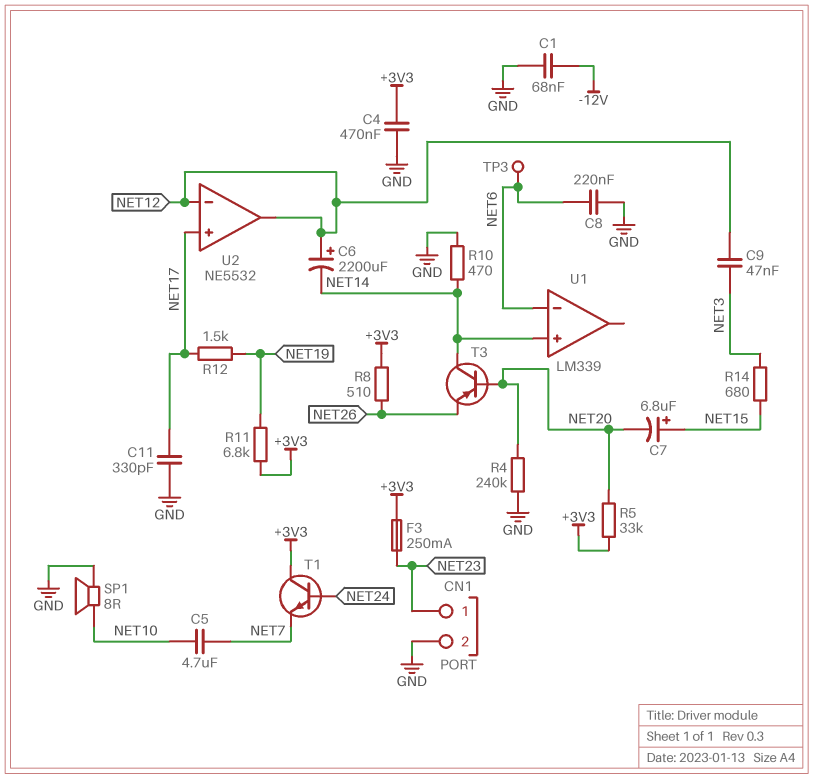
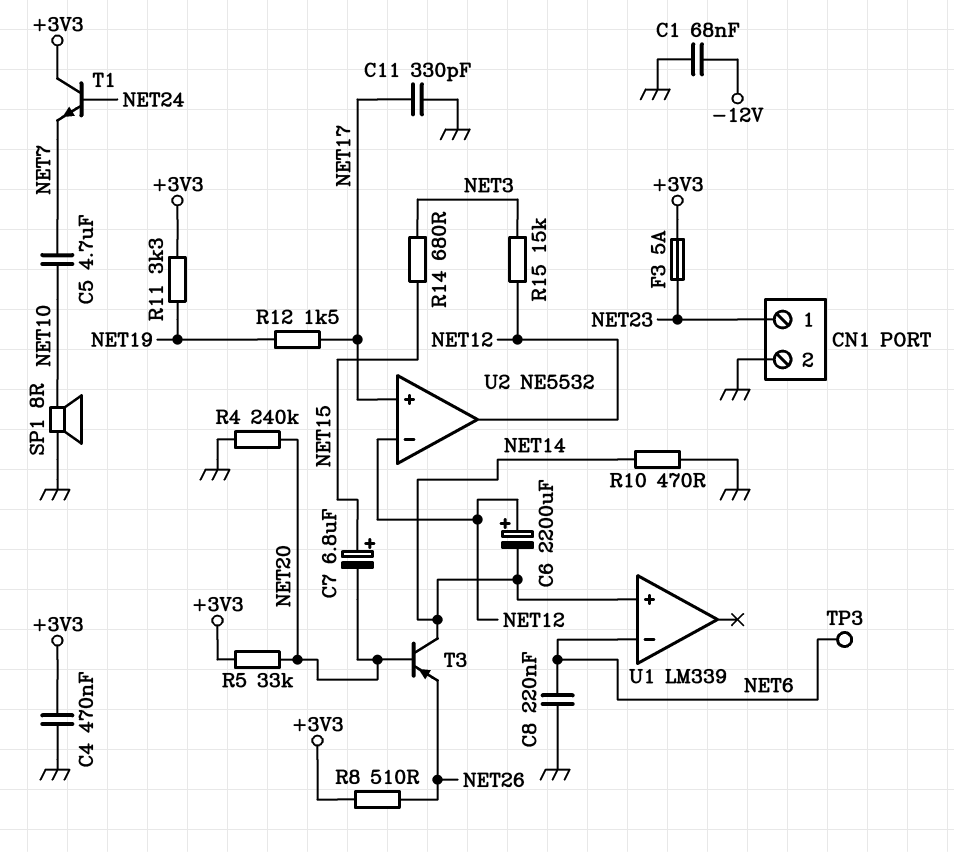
C9: 47nF (NET3, NET12) -> none
F3: 250mA (+3V3, NET23) -> 5A (+3V3, NET23)
R11: 6.8k (+3V3, NET19) -> 3.3k (+3V3, NET19)
R15: none -> 15k (NET3, NET12)

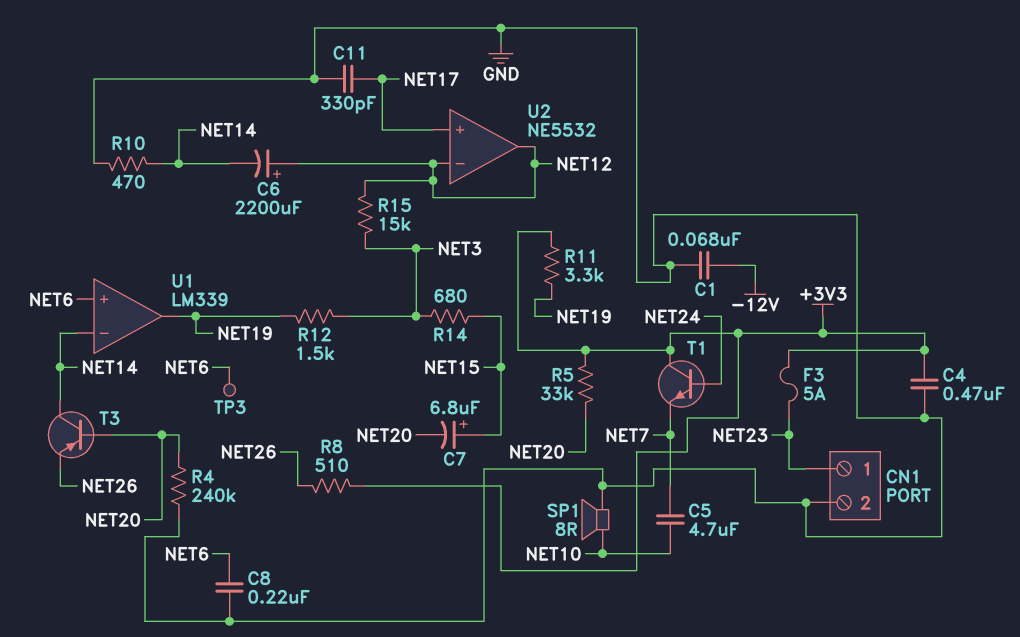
R12: 1.5k (NET17, NET19) -> 1.5k (NET3, NET19)
U1 pin in+: NET14 -> NET6
U1 pin in-: NET6 -> NET14
U1 pin out: none -> NET19

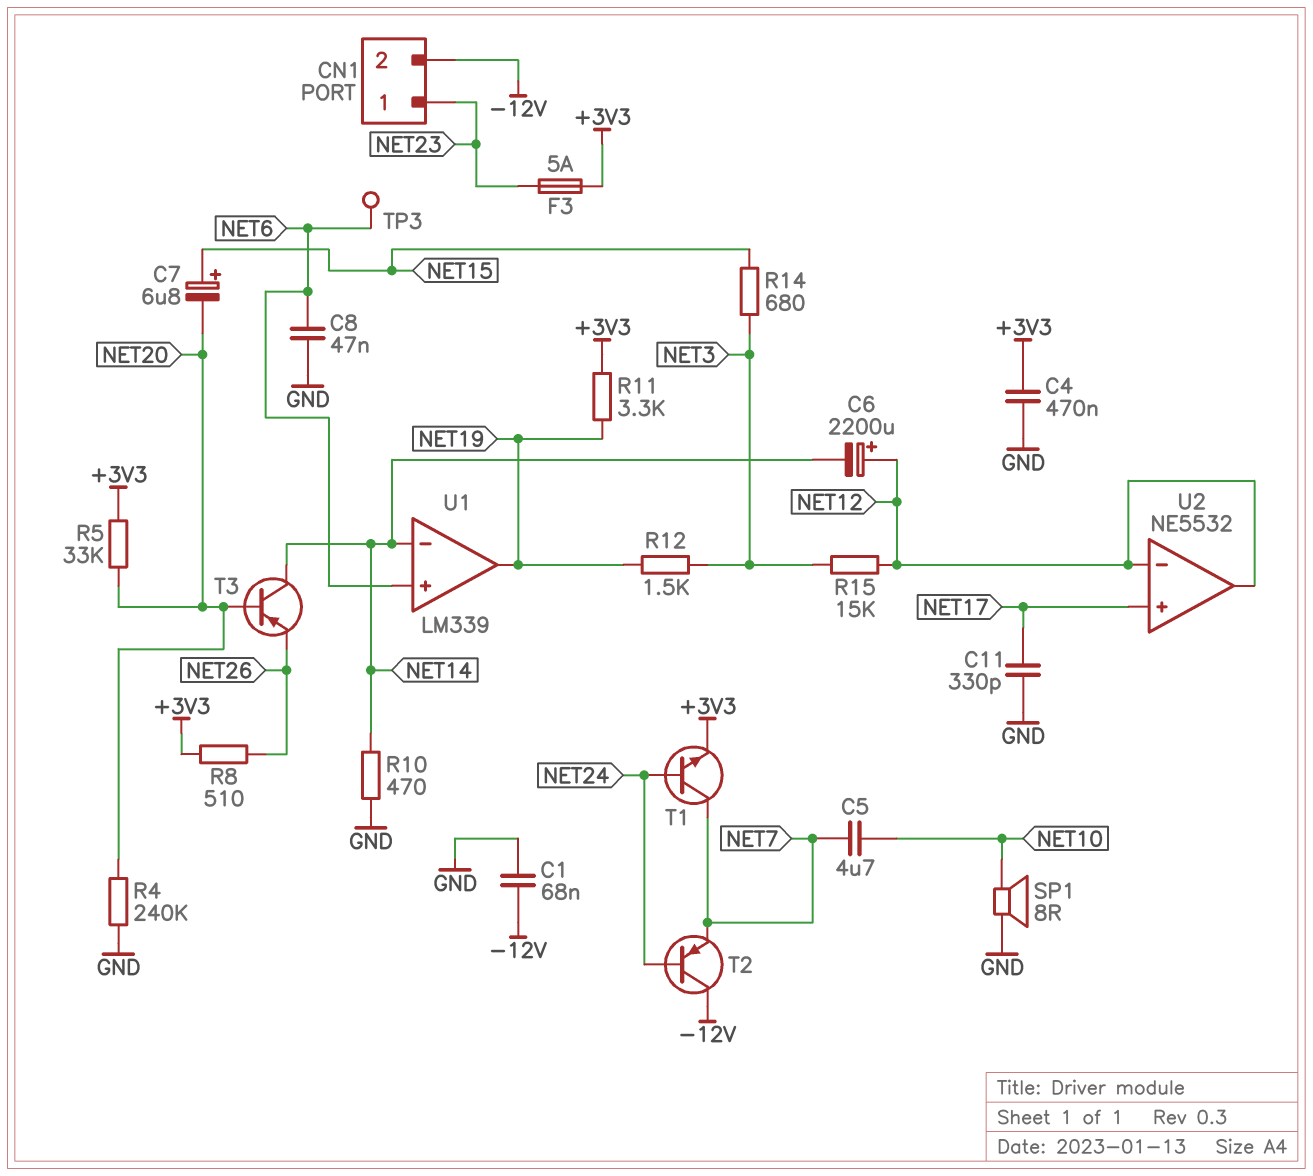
C8: 220nF (GND, NET6) -> 47nF (GND, NET6)
CN1 pin 2: GND -> -12V
T1: NPN (B NET24, C +3V3, E NET7) -> NPN (B NET24, C NET7, E +3V3)
T2: none -> PNP (B NET24, C -12V, E NET7)

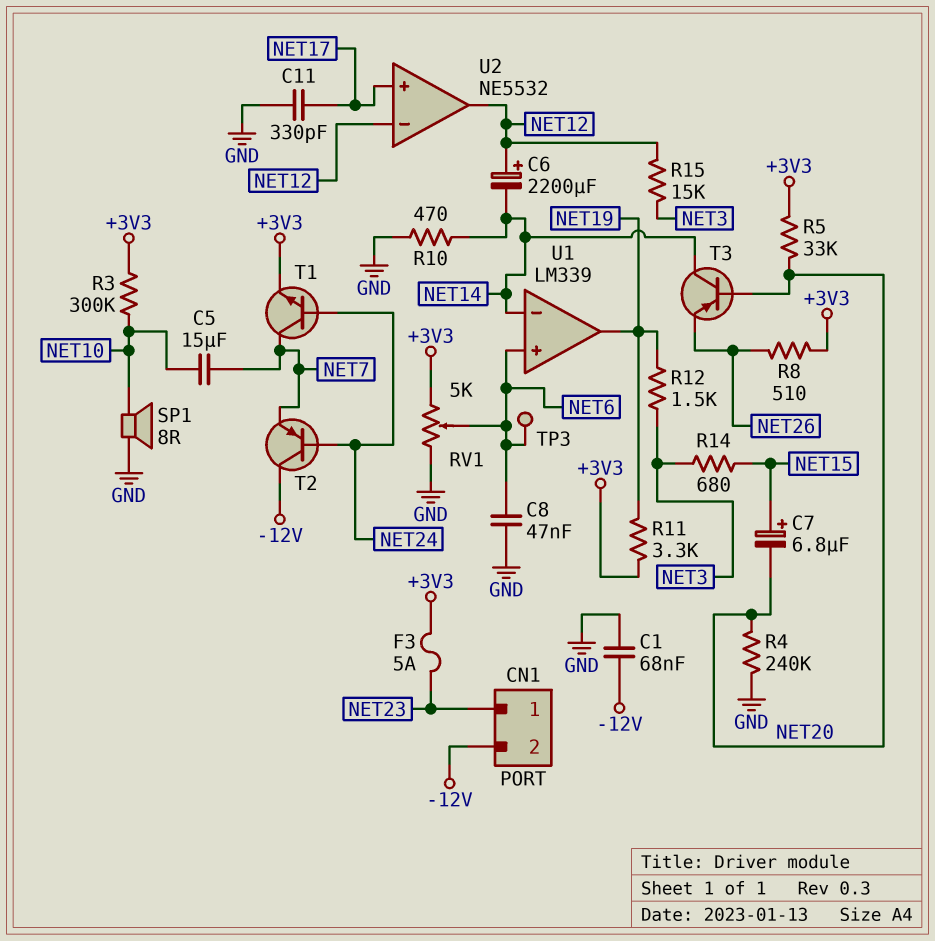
C4: 470nF (+3V3, GND) -> none
C5: 4.7uF (NET7, NET10) -> 15uF (NET7, NET10)
R3: none -> 300k (+3V3, NET10)
RV1: none -> 5k (+3V3, GND, wiper NET6)

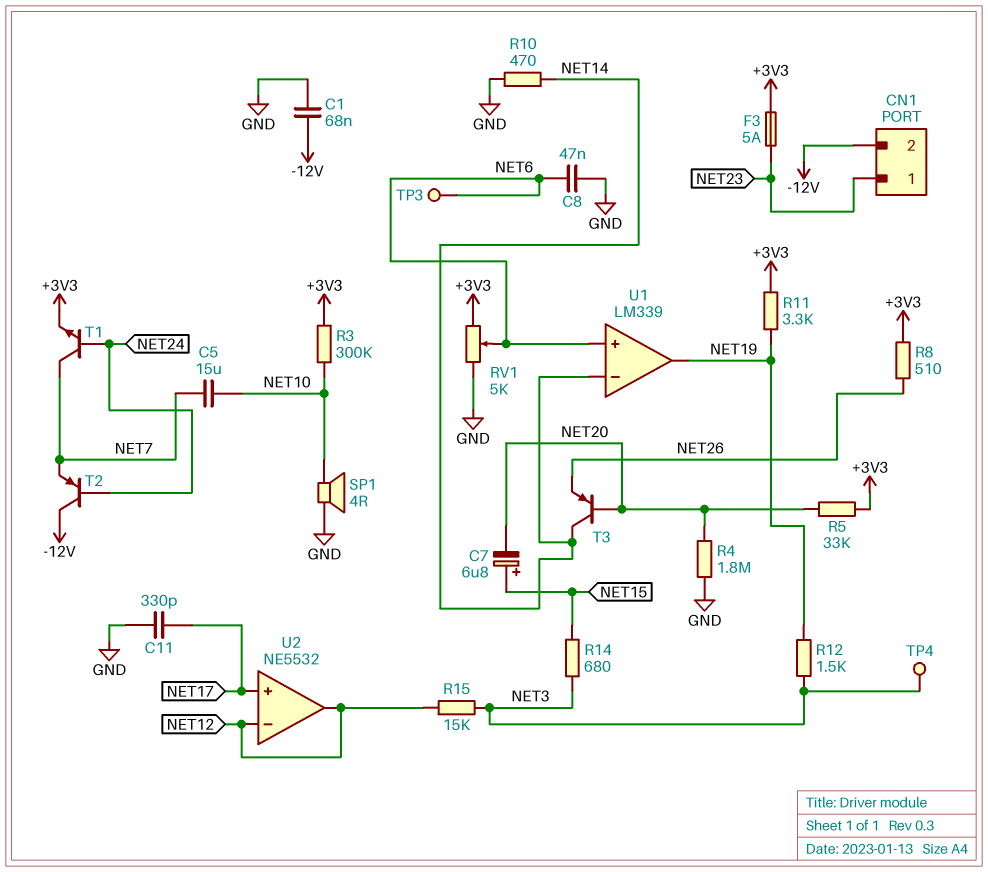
C6: 2200uF (plus NET12, minus NET14) -> none
R4: 240k (GND, NET20) -> 1.8M (GND, NET20)
SP1: speaker 8R (GND, NET10) -> speaker 4R (GND, NET10)
TP4: none -> test point (NET3)

